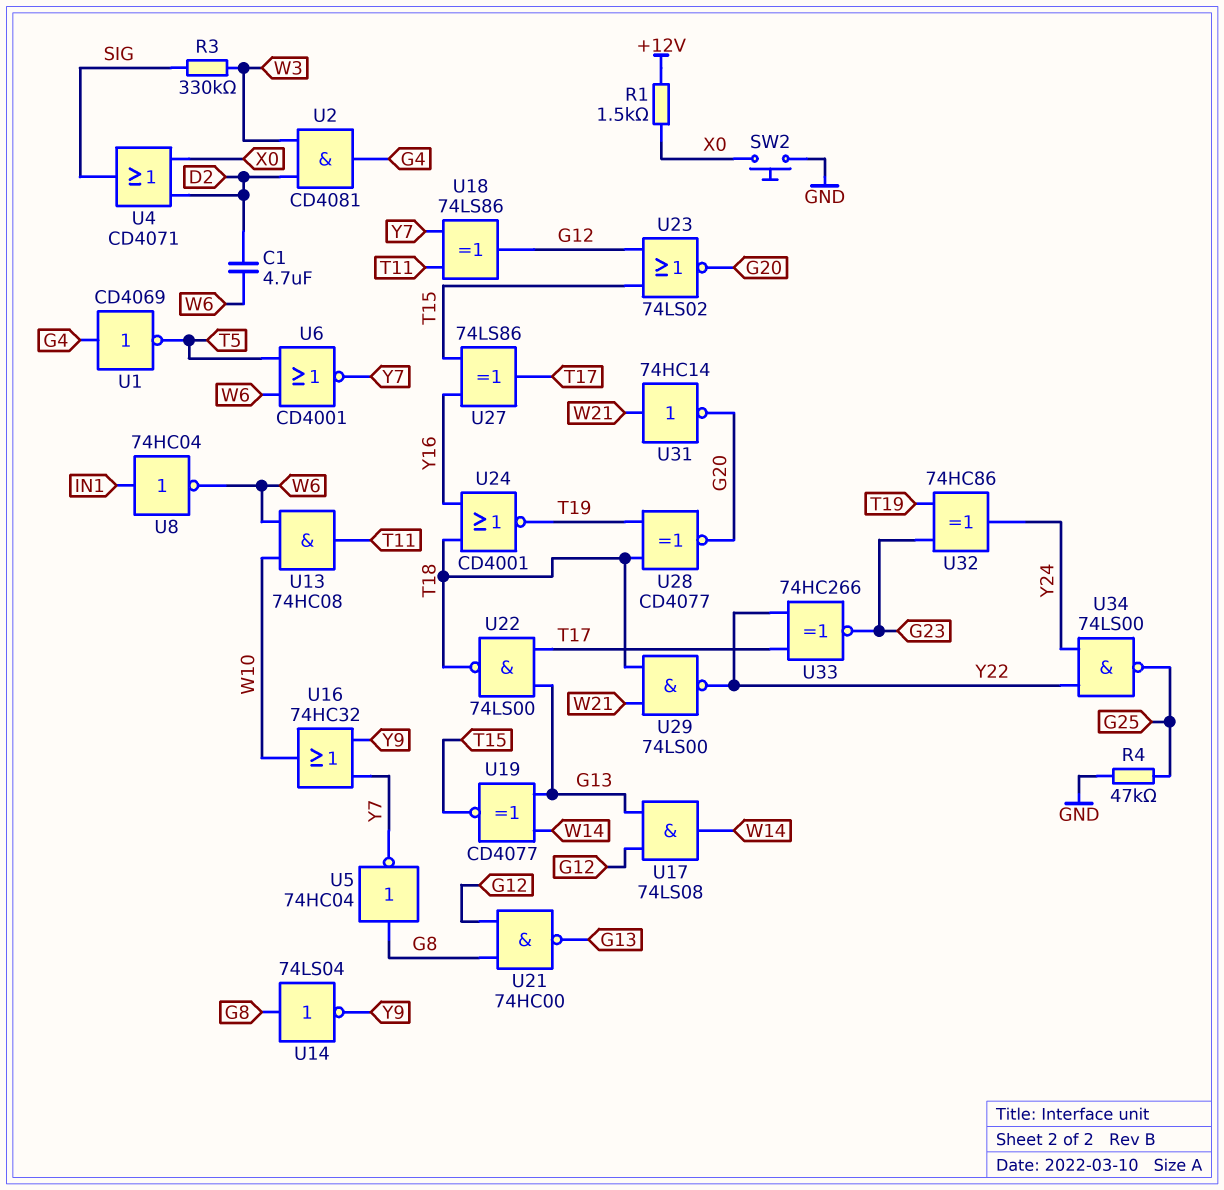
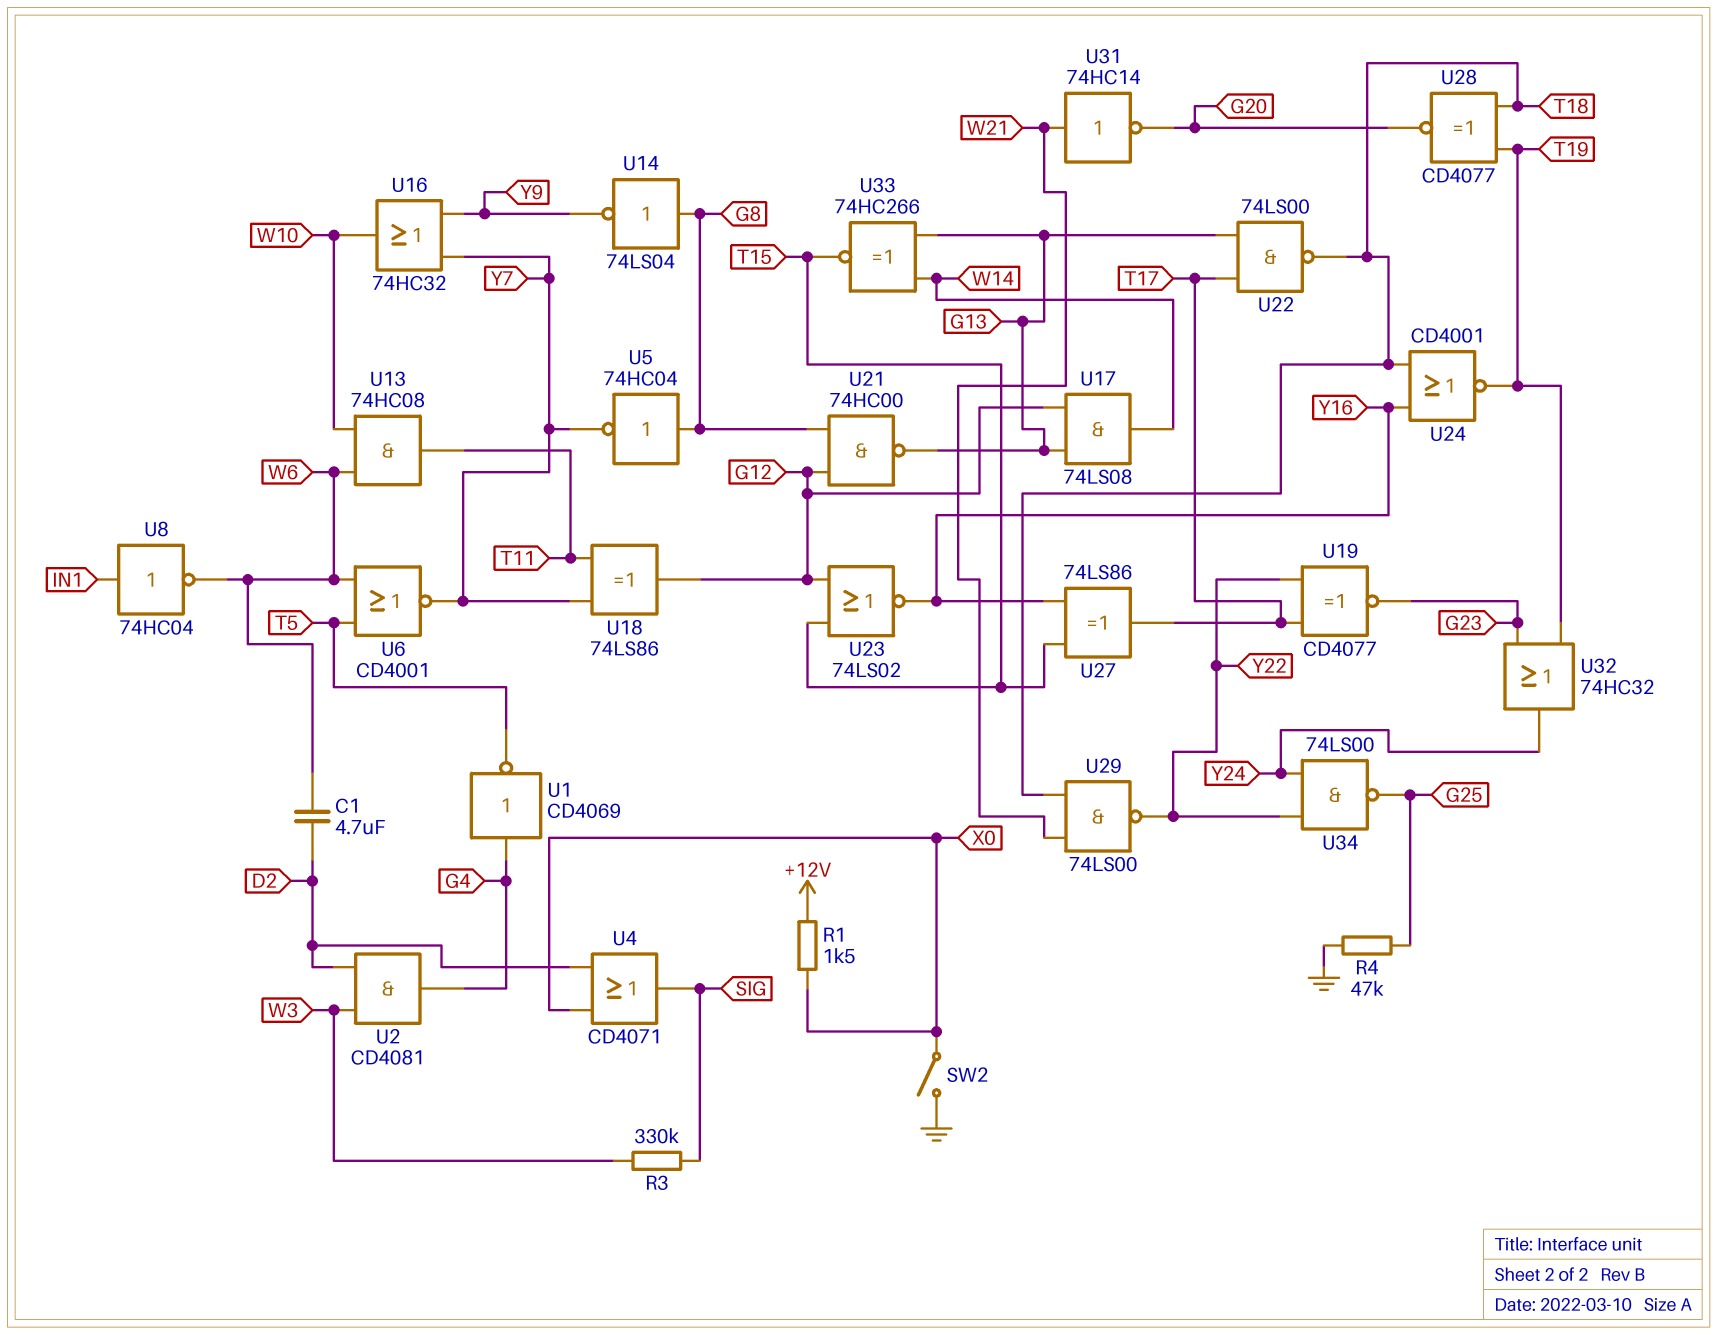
SW2: button (GND, X0) -> switch (GND, X0)
U19: XNOR CD4077 (in G13, in W14, out T15) -> XNOR CD4077 (in T17, in Y22, out G23)
U23: NOR 74LS02 (in G12, in T15, out G20) -> NOR 74LS02 (in G12, in T15, out Y16)
U32: XOR 74HC86 (in G23, in T19, out Y24) -> OR 74HC32 (in G23, in T19, out Y24)
U33: XNOR 74HC266 (in T17, in Y22, out G23) -> XNOR 74HC266 (in G13, in W14, out T15)

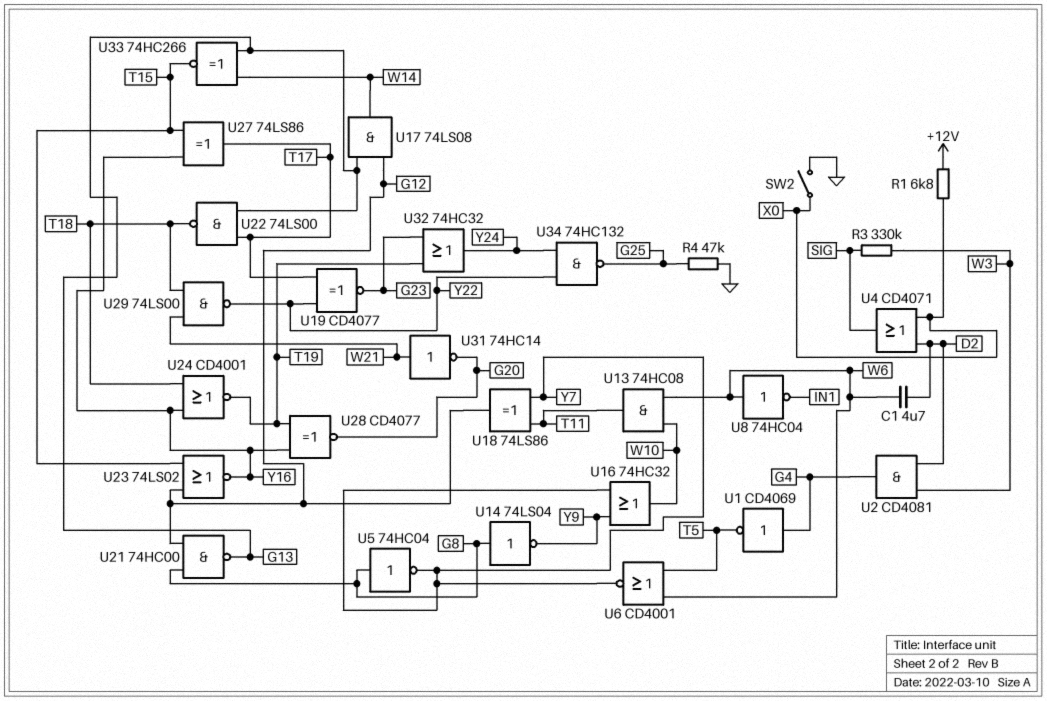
R1: 1.5k (+12V, X0) -> 6.8k (+12V, X0)
U8: NOT 74HC04 (in IN1, out W6) -> NOT 74HC04 (in W6, out IN1)
U28: XNOR CD4077 (in T18, in T19, out G20) -> XNOR CD4077 (in T19, in Y16, out G20)
U34: NAND 74LS00 (in Y22, in Y24, out G25) -> NAND 74HC132 (in Y22, in Y24, out G25)

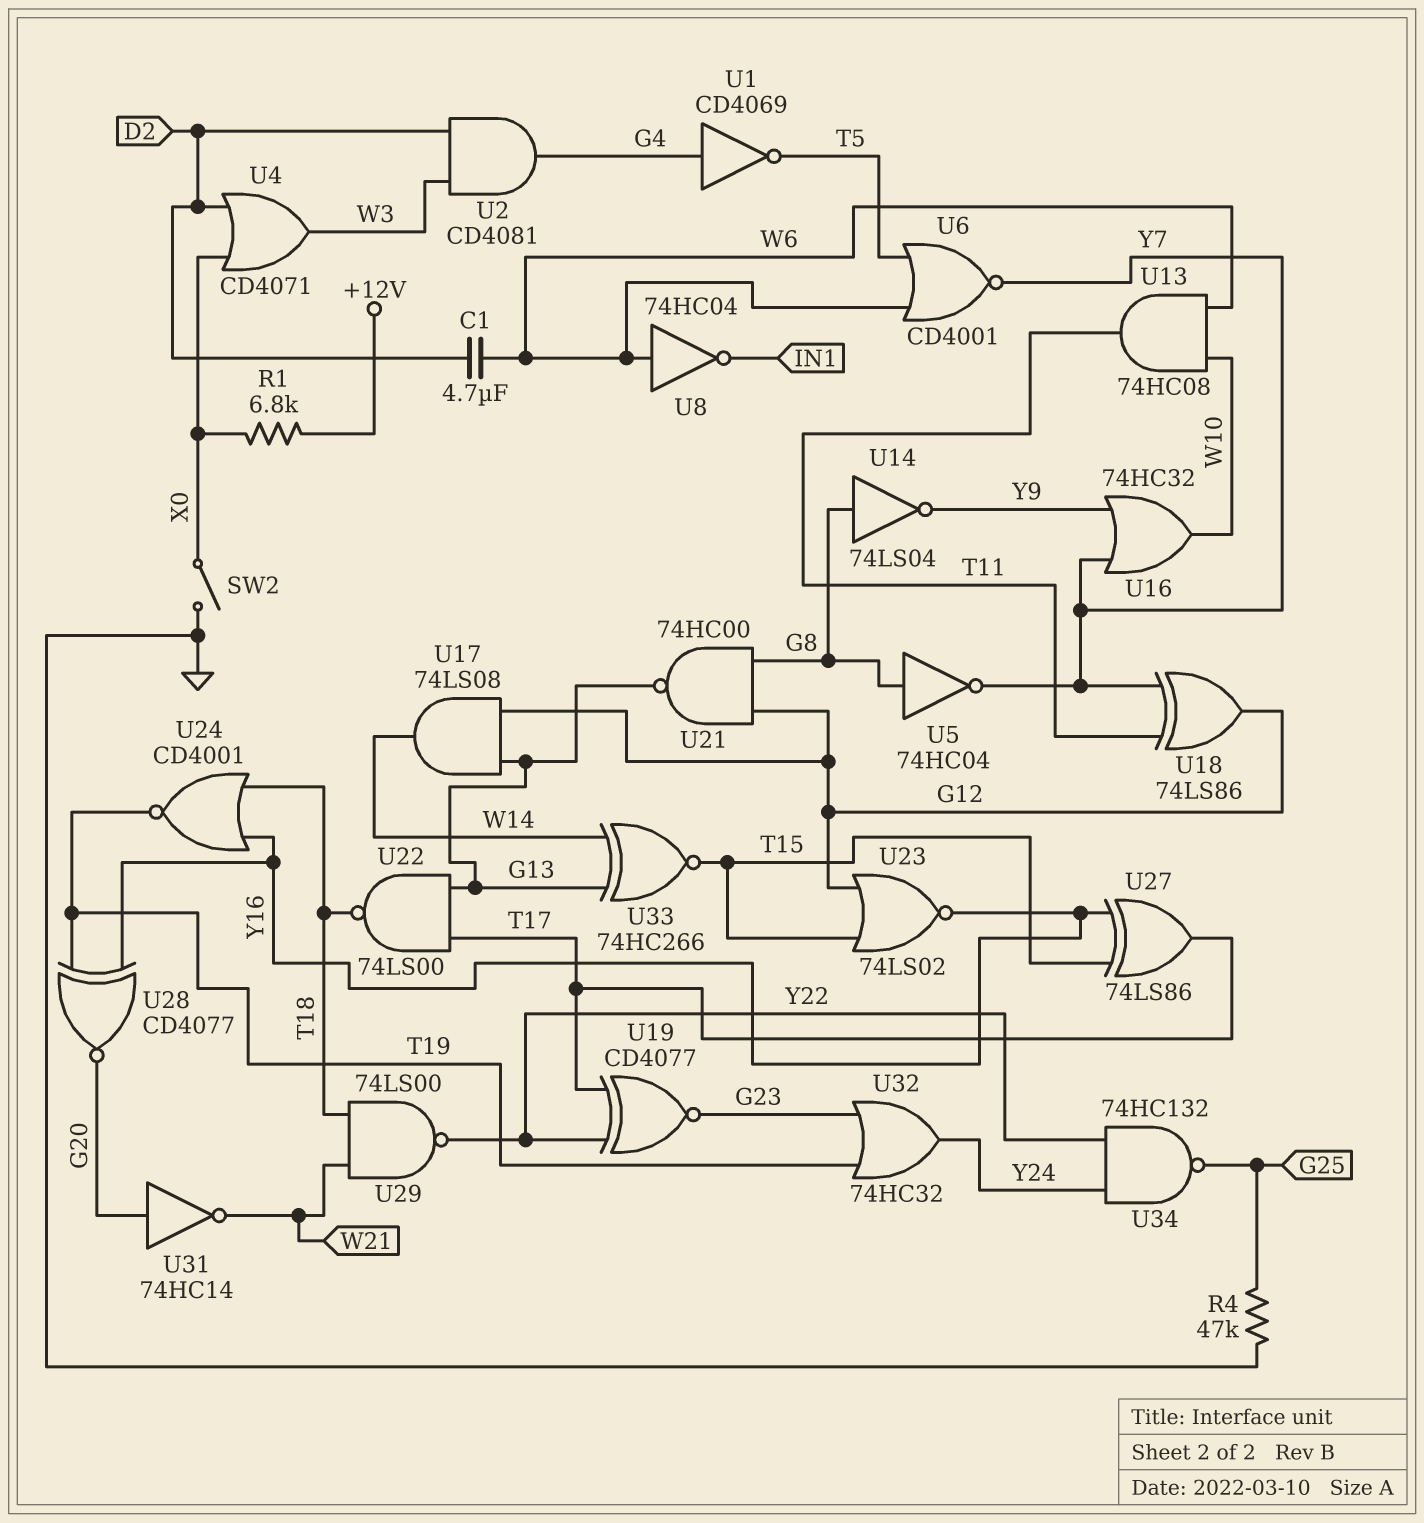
R3: 330k (SIG, W3) -> none
U4: OR CD4071 (in D2, in X0, out SIG) -> OR CD4071 (in D2, in X0, out W3)
U31: NOT 74HC14 (in W21, out G20) -> NOT 74HC14 (in G20, out W21)

